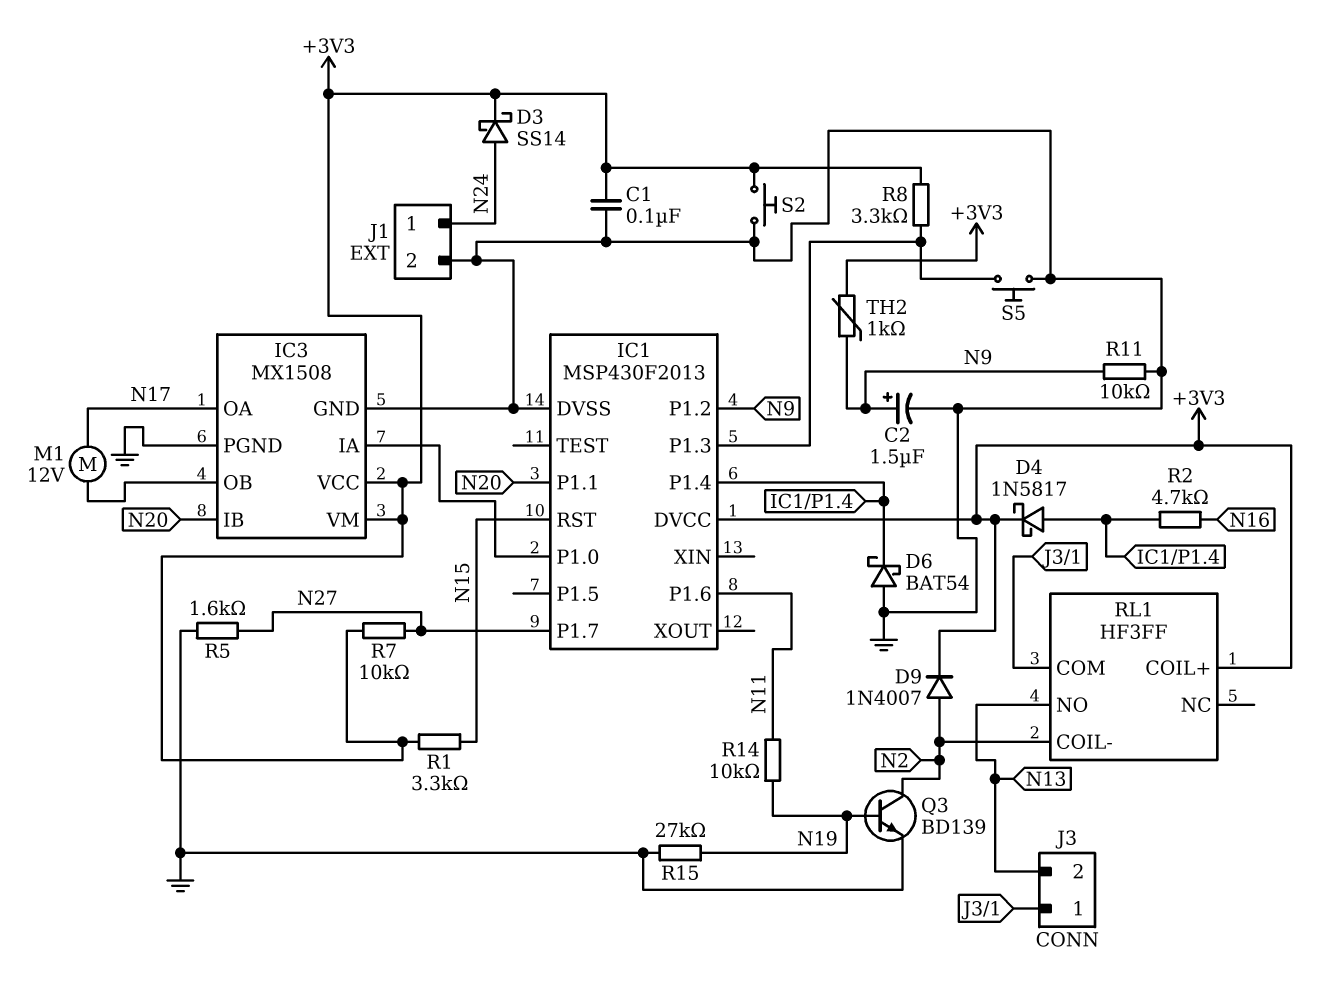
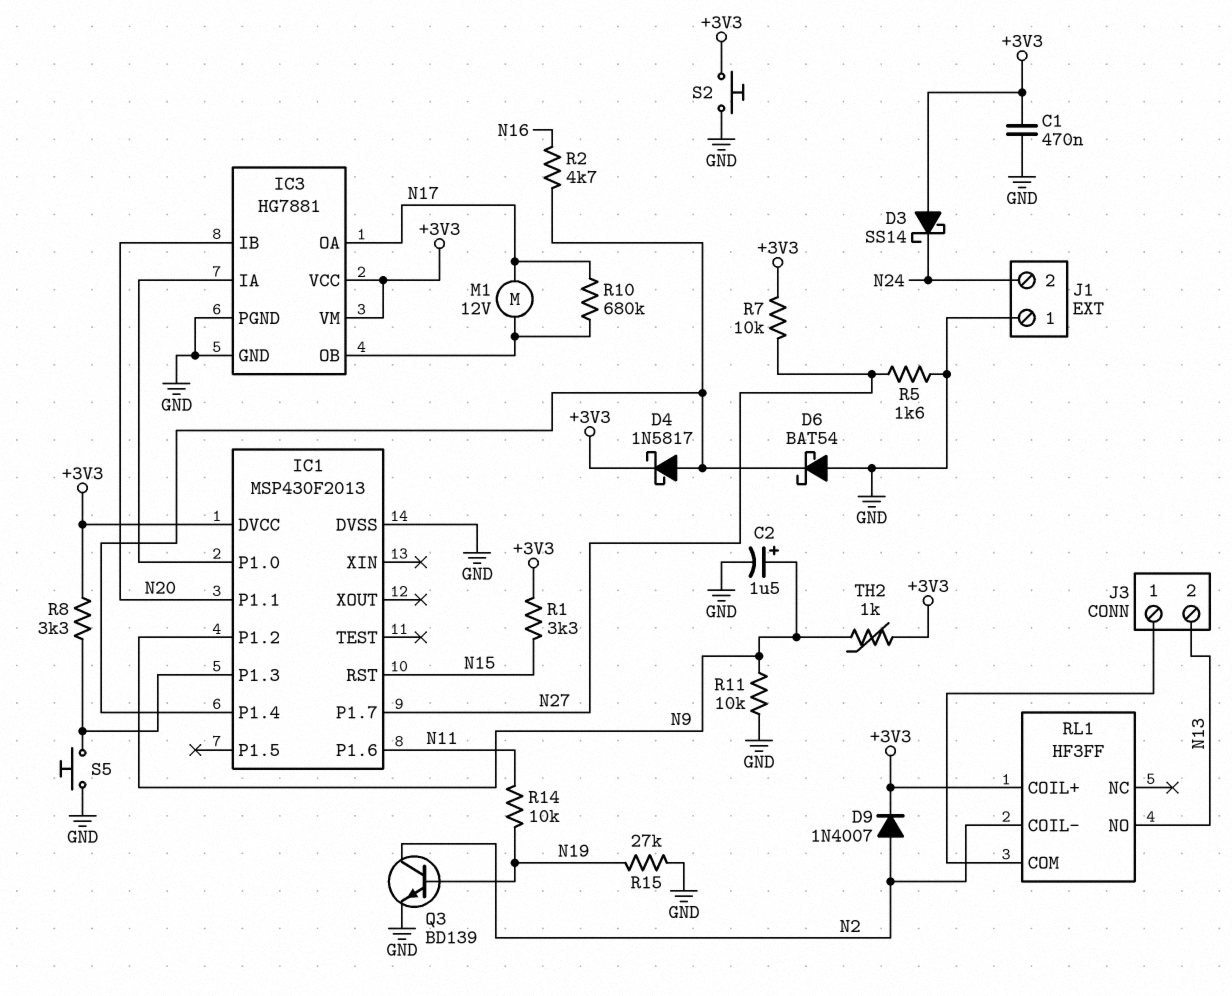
C1: 100nF (+3V3, GND) -> 470nF (+3V3, GND)
D3: schottky SS14 (A N24, K +3V3) -> schottky SS14 (A +3V3, K N24)
IC3: MX1508 -> HG7881
J1 pin 1: N24 -> GND
J1 pin 2: GND -> N24
R10: none -> 680k (IC3/OB, N17)

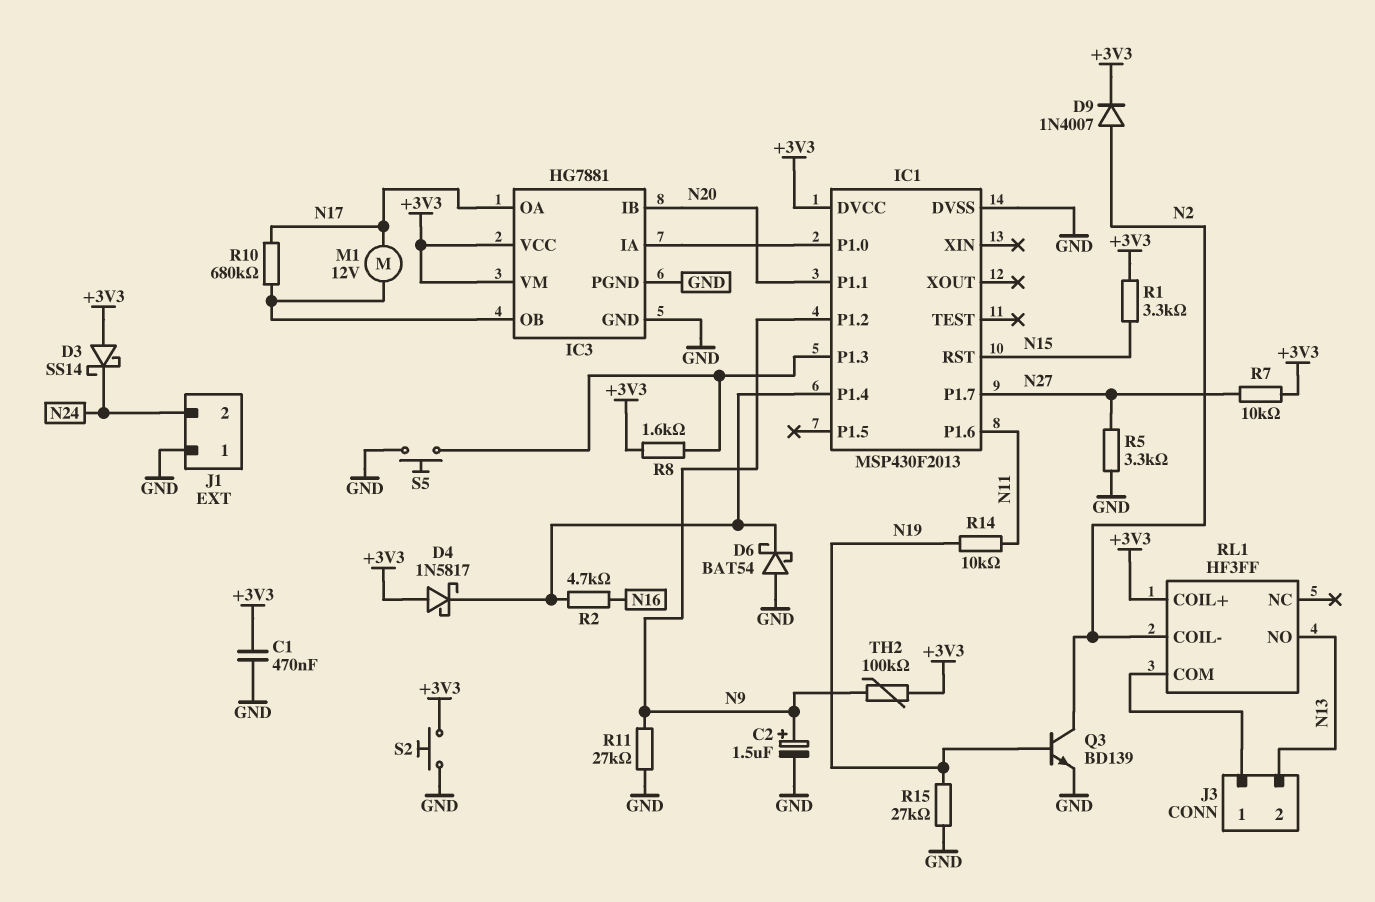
D4: schottky 1N5817 (A IC1/P1.4, K +3V3) -> schottky 1N5817 (A +3V3, K IC1/P1.4)
R5: 1.6k (GND, N27) -> 3.3k (GND, N27)
R8: 3.3k (+3V3, IC1/P1.3) -> 1.6k (+3V3, IC1/P1.3)
R11: 10k (GND, N9) -> 27k (GND, N9)
TH2: 1k (+3V3, N9) -> 100k (+3V3, N9)

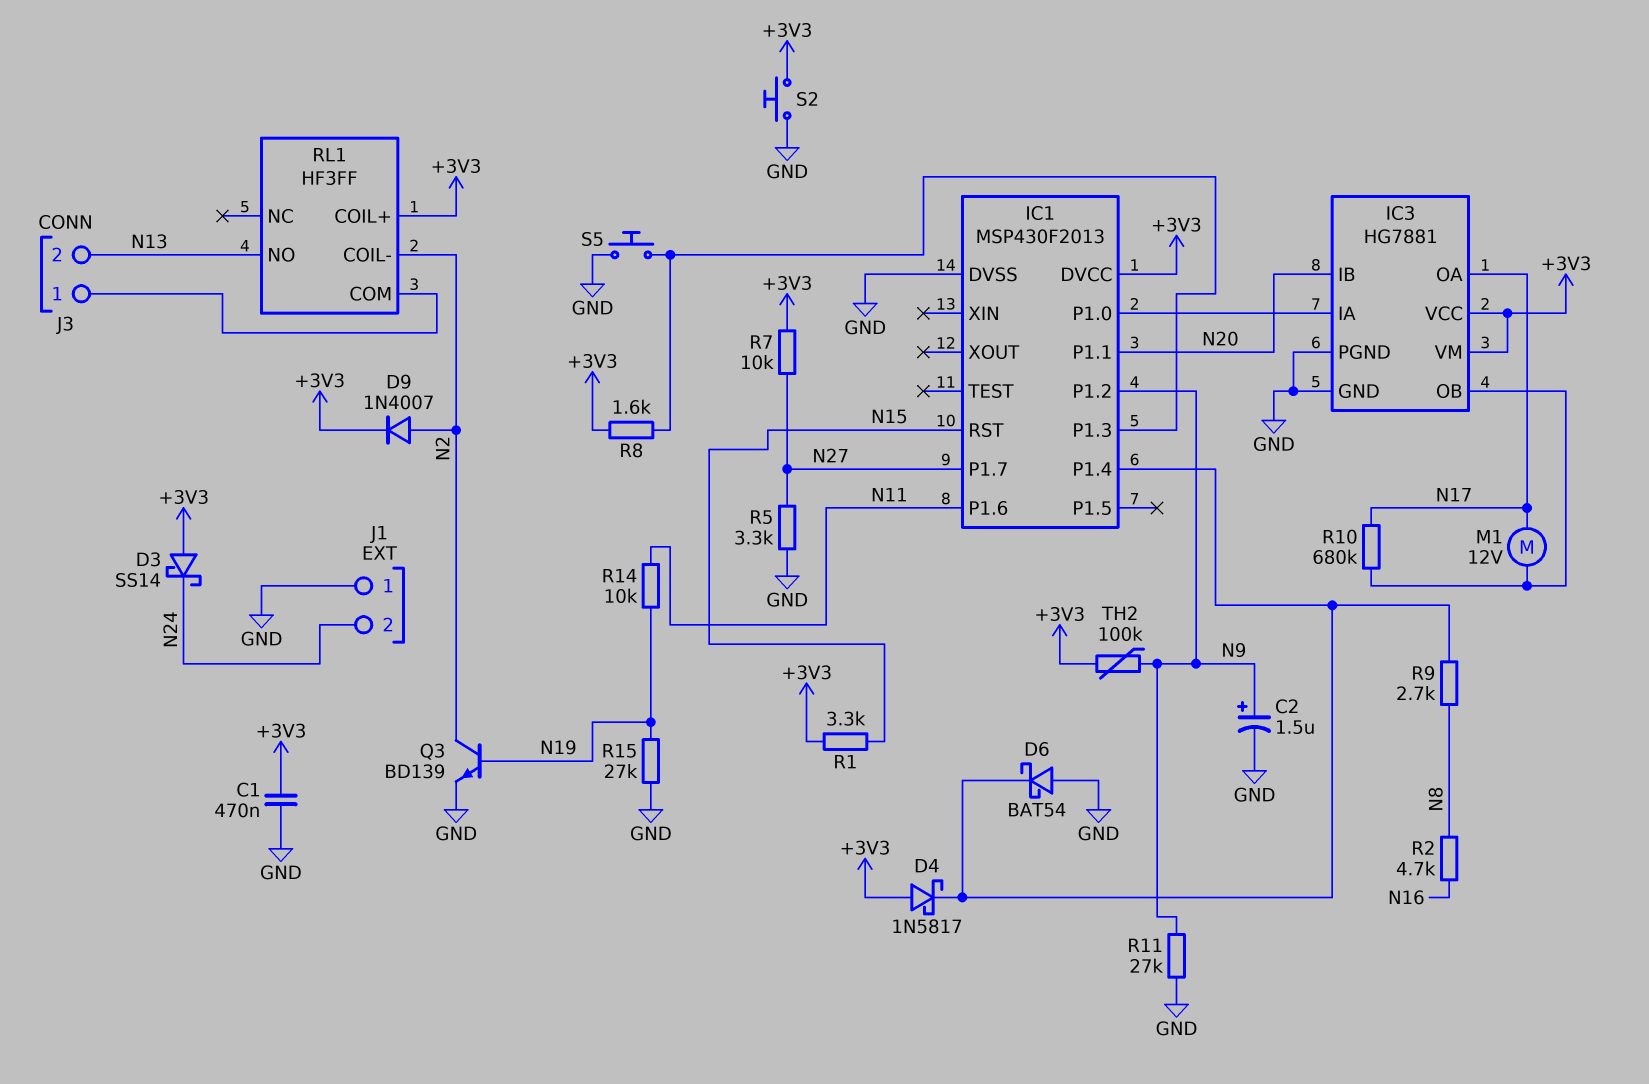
R2: 4.7k (IC1/P1.4, N16) -> 4.7k (N8, N16)
R9: none -> 2.7k (IC1/P1.4, N8)

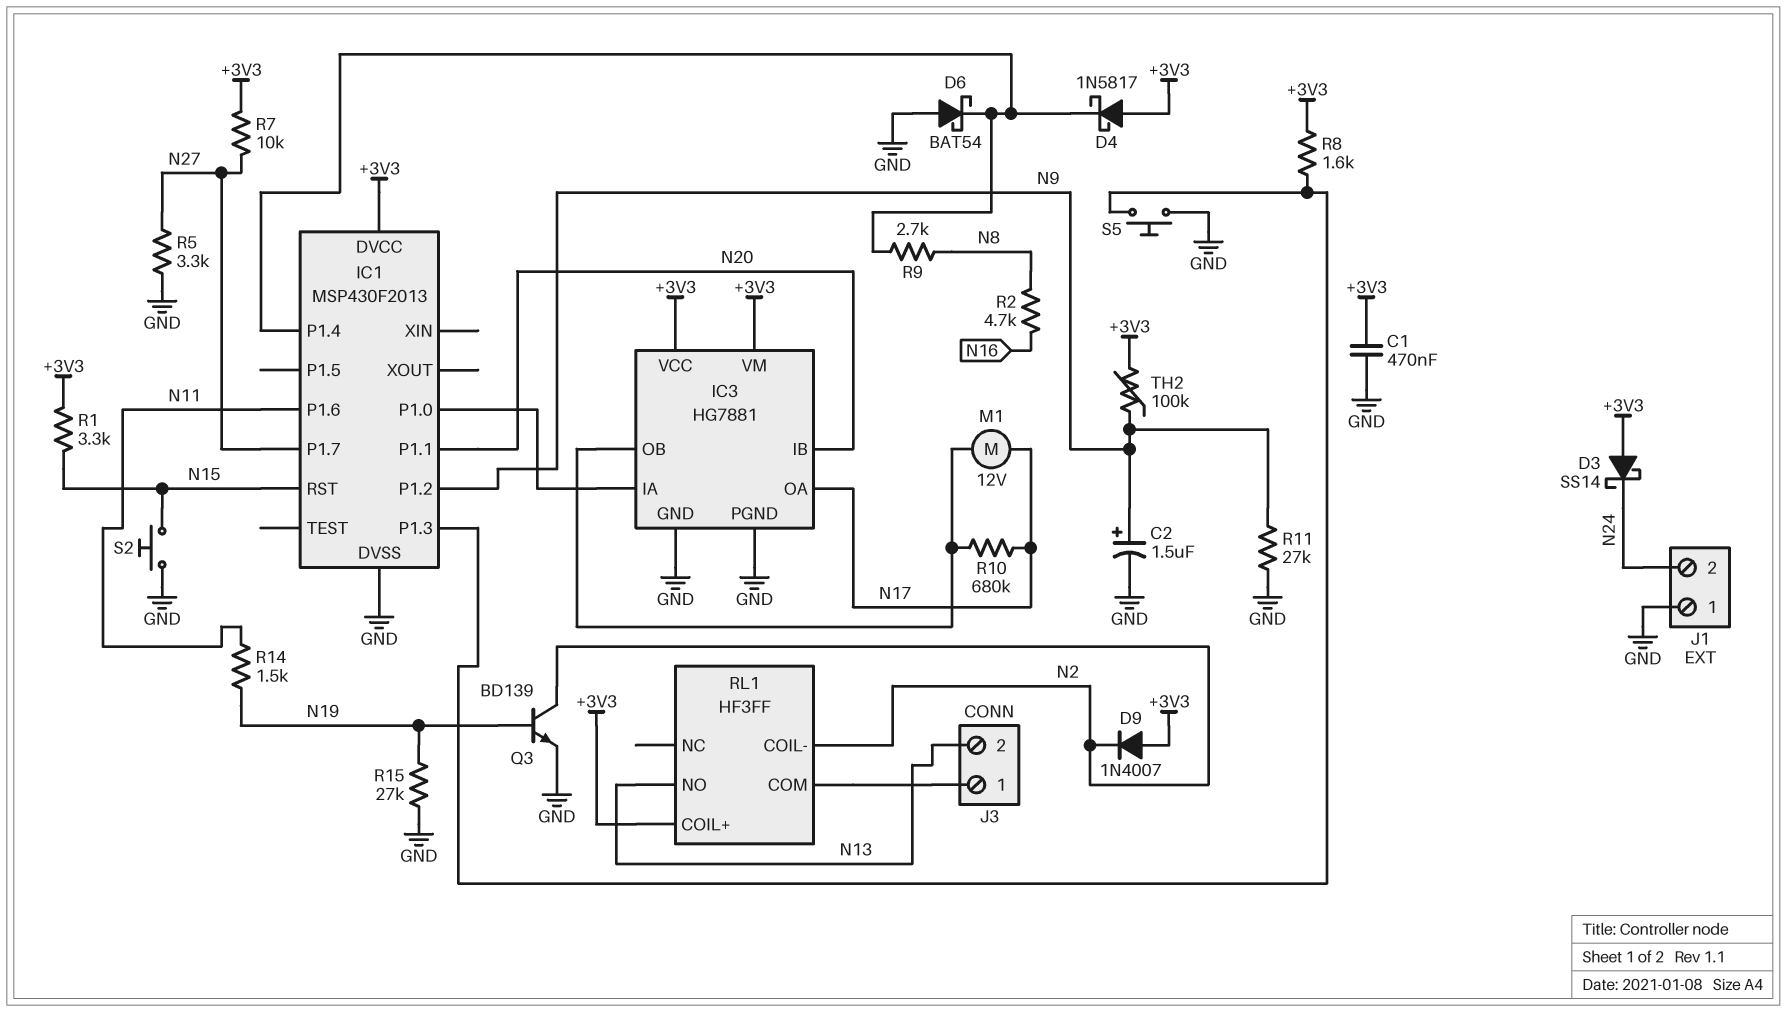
D9: diode 1N4007 (A N2, K +3V3) -> diode 1N4007 (A +3V3, K N2)
R14: 10k (N11, N19) -> 1.5k (N11, N19)
S2: button (+3V3, GND) -> button (GND, N15)

